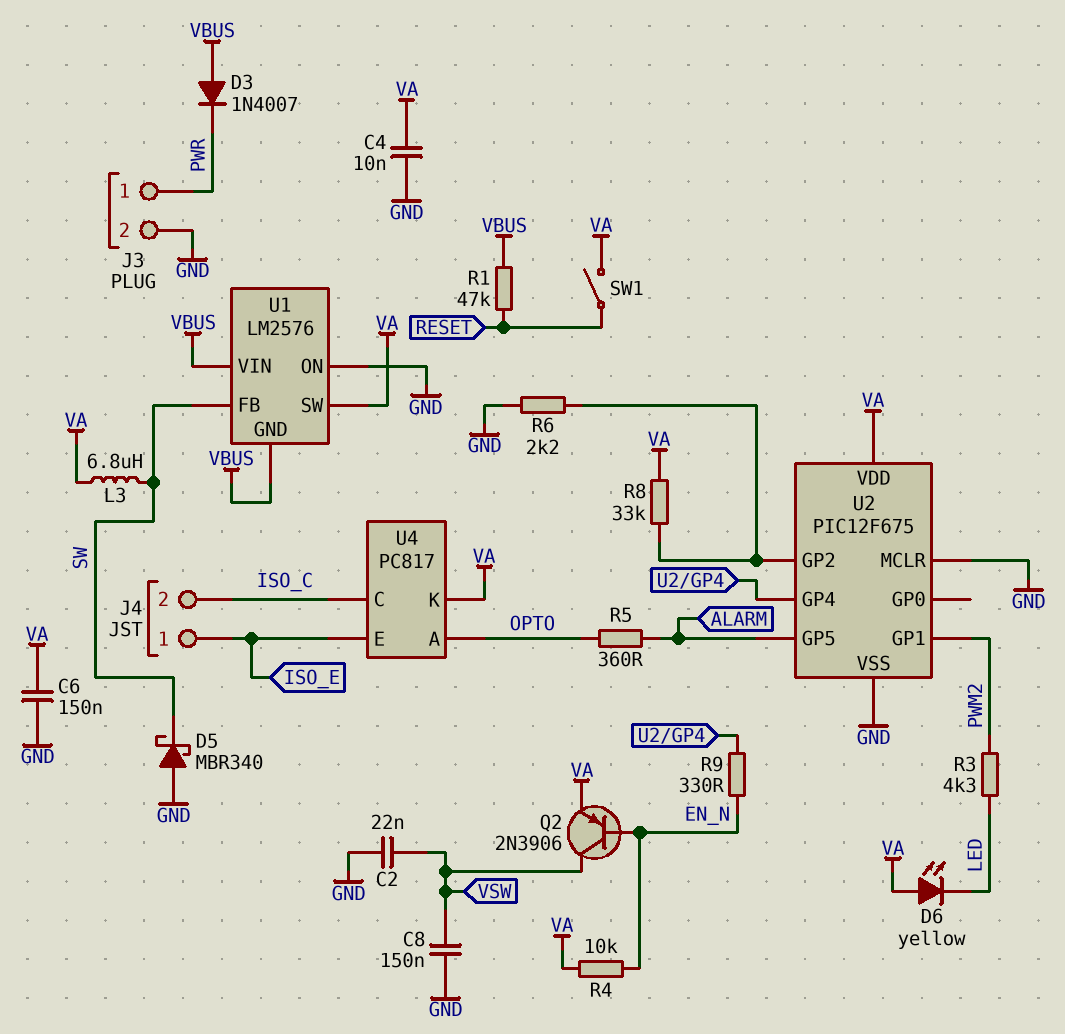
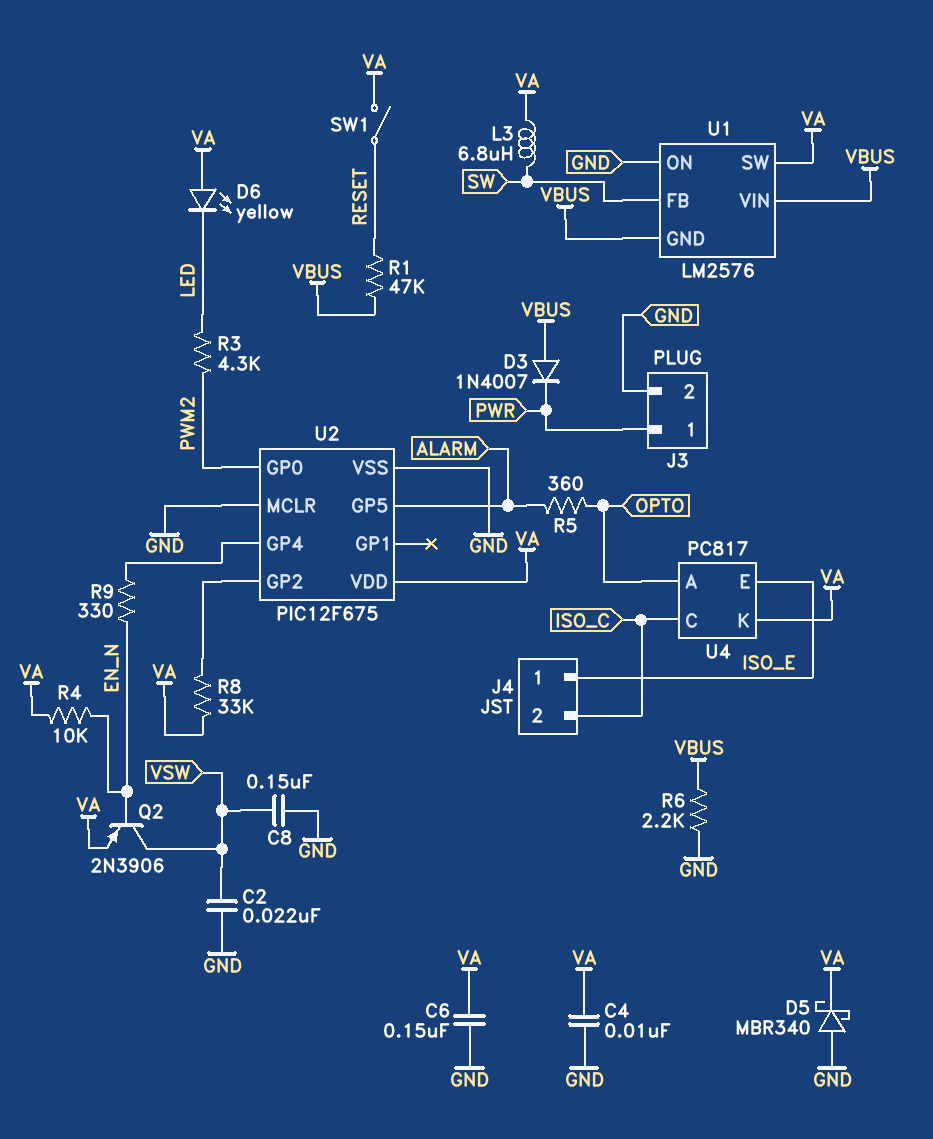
D5: schottky MBR340 (A GND, K SW) -> schottky MBR340 (A GND, K VA)
R6: 2.2k (GND, U2/GP2) -> 2.2k (GND, VBUS)
U2 pin GP0: none -> PWM2
U2 pin GP1: PWM2 -> none

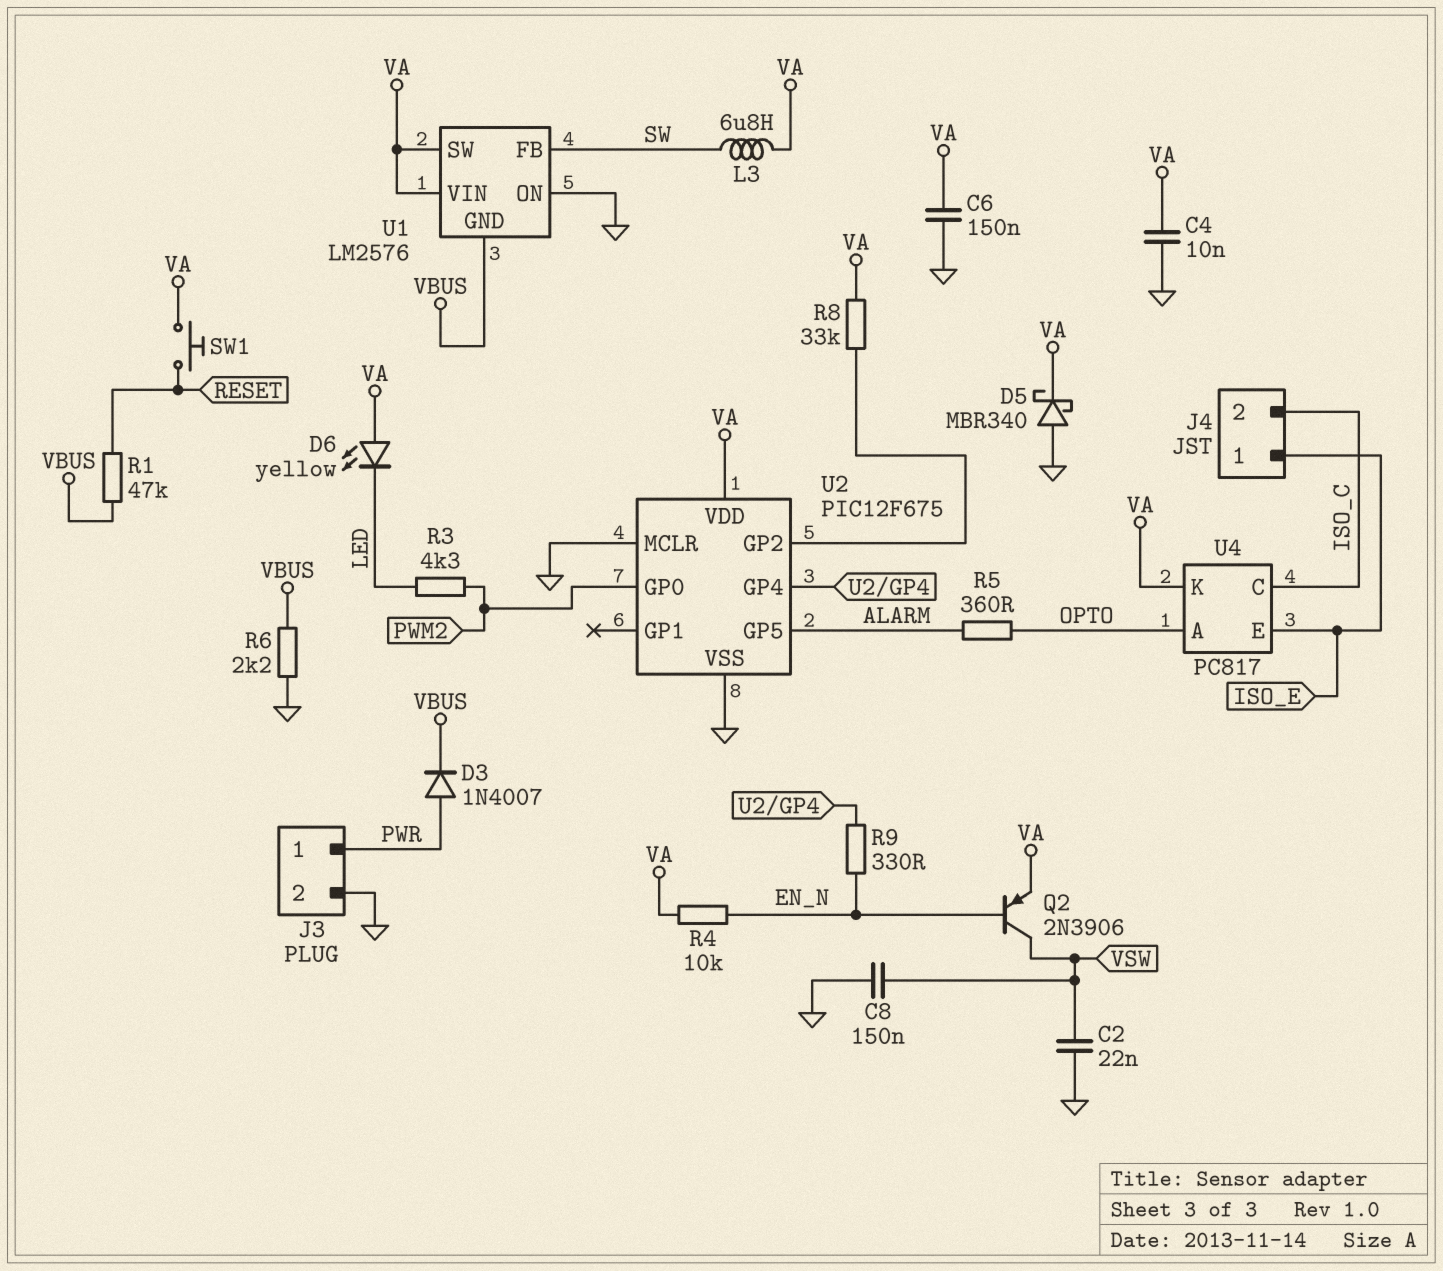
D3: diode 1N4007 (A VBUS, K PWR) -> diode 1N4007 (A PWR, K VBUS)
SW1: switch (RESET, VA) -> button (RESET, VA)
U1 pin VIN: VBUS -> VA

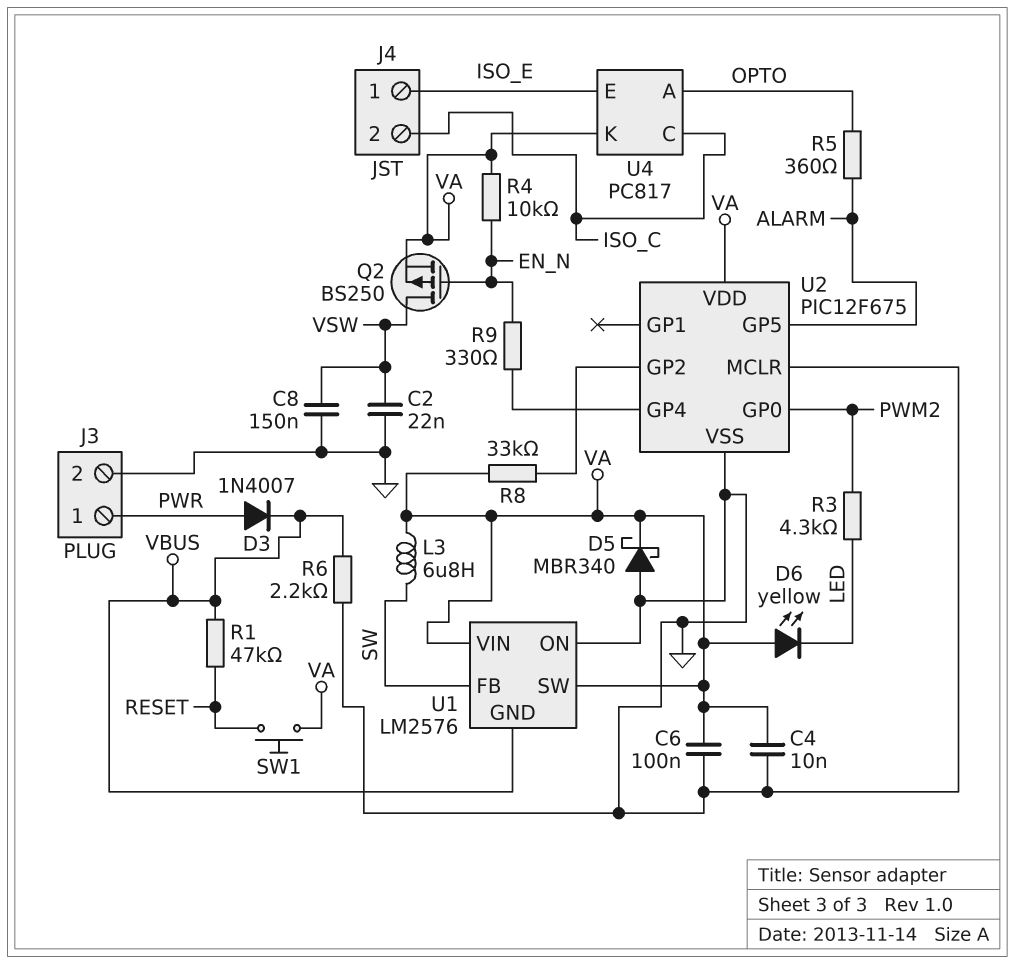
C6: 150nF (GND, VA) -> 100nF (GND, VA)
Q2: PNP 2N3906 (B EN_N, C VSW, E VA) -> PMOS BS250 (G EN_N, D VSW, S VA)

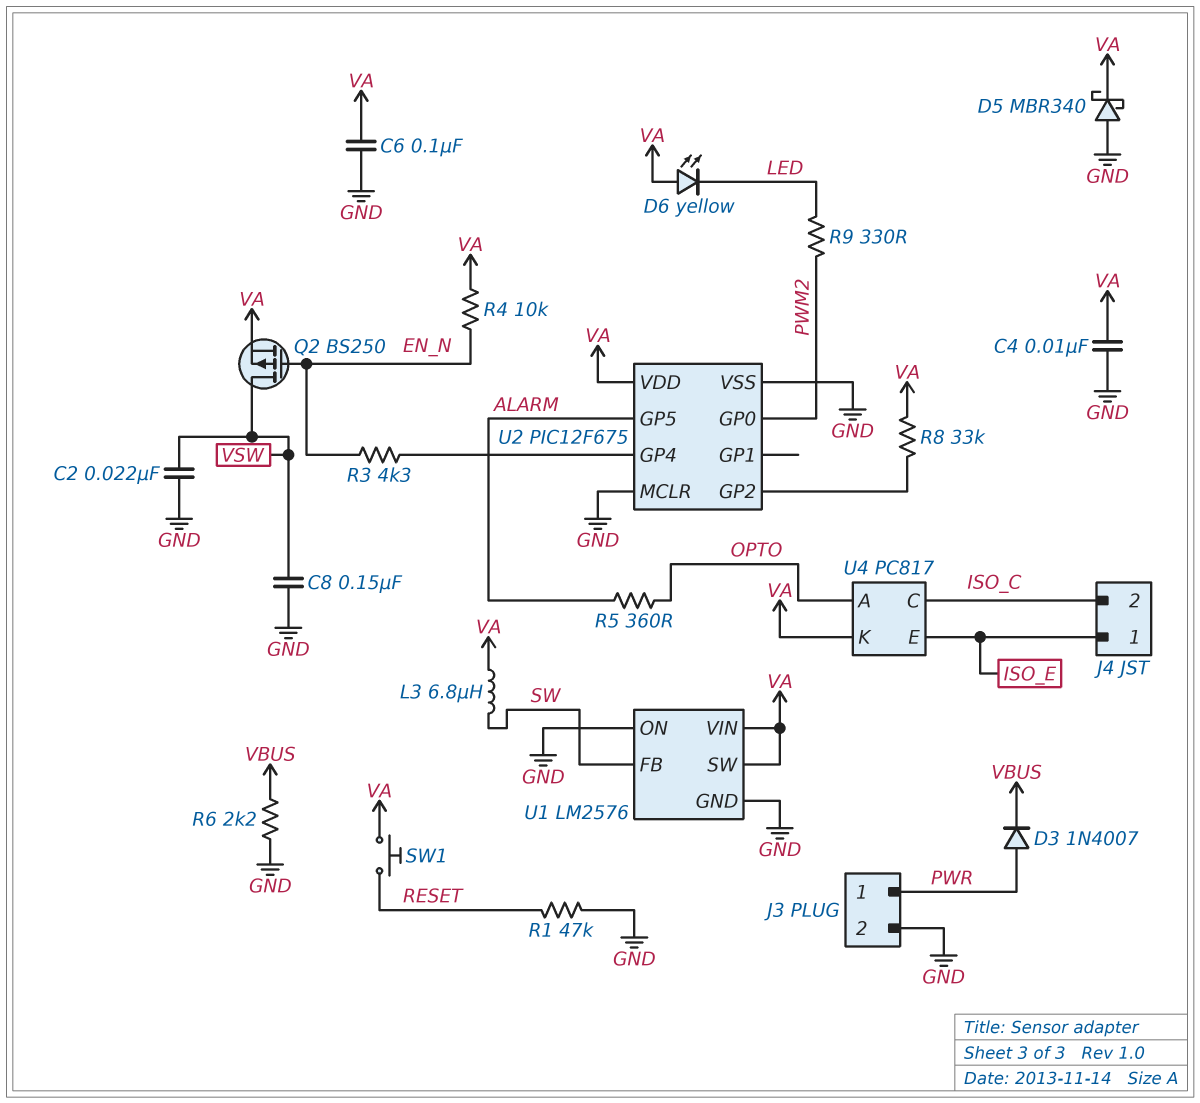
R1: 47k (RESET, VBUS) -> 47k (GND, RESET)
R3: 4.3k (LED, PWM2) -> 4.3k (EN_N, U2/GP4)
R9: 330 (EN_N, U2/GP4) -> 330 (LED, PWM2)
U1 pin GND: VBUS -> GND

